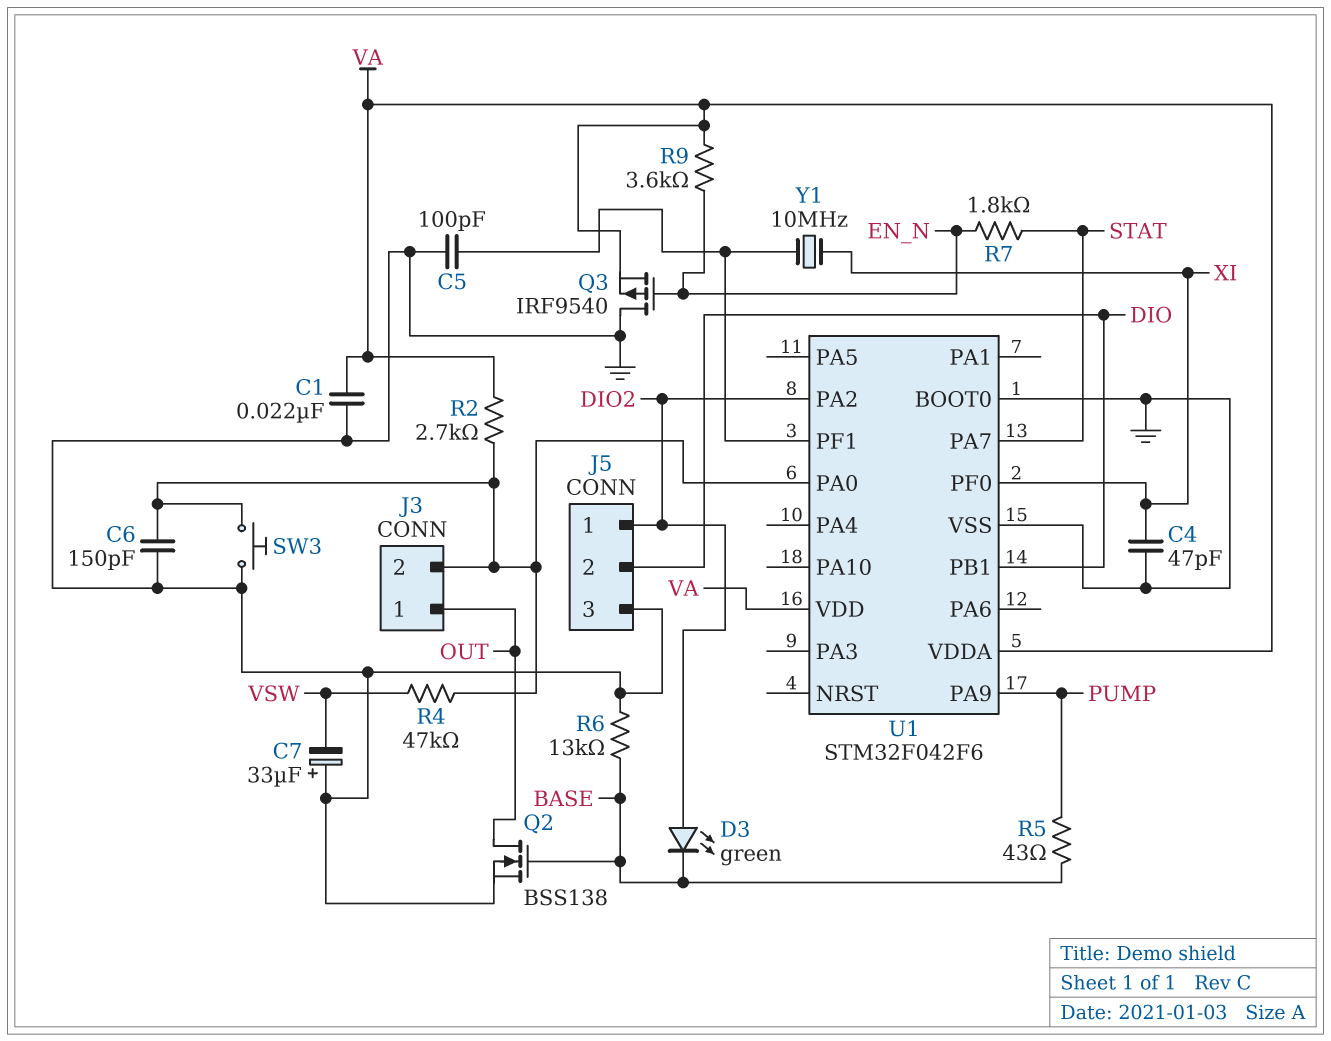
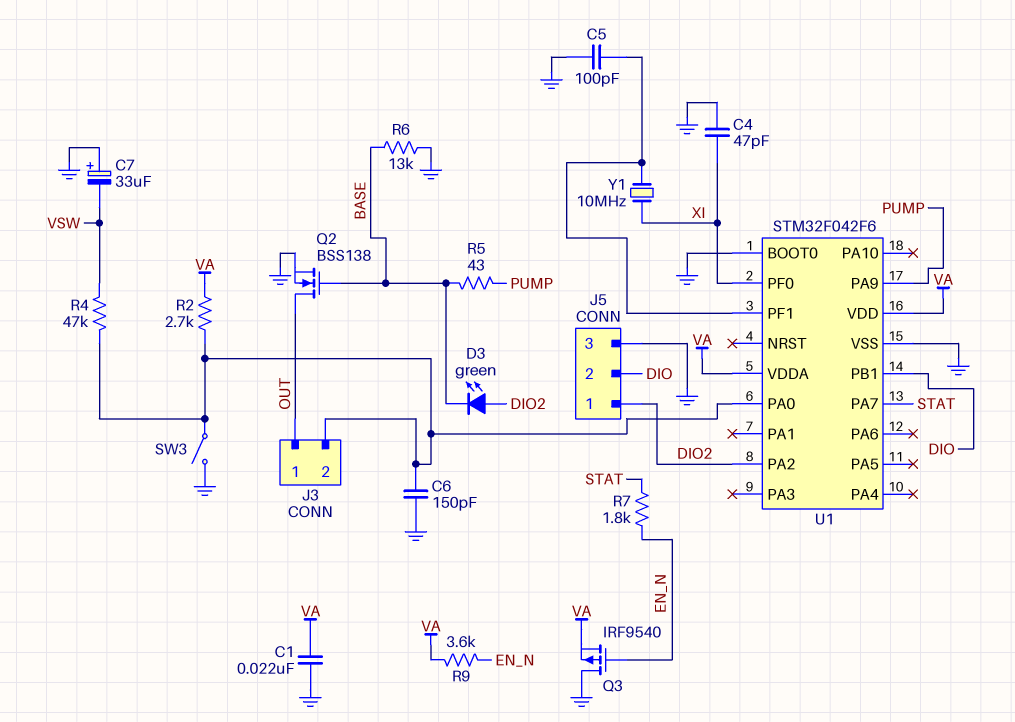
SW3: button (GND, J3/2) -> switch (GND, J3/2)

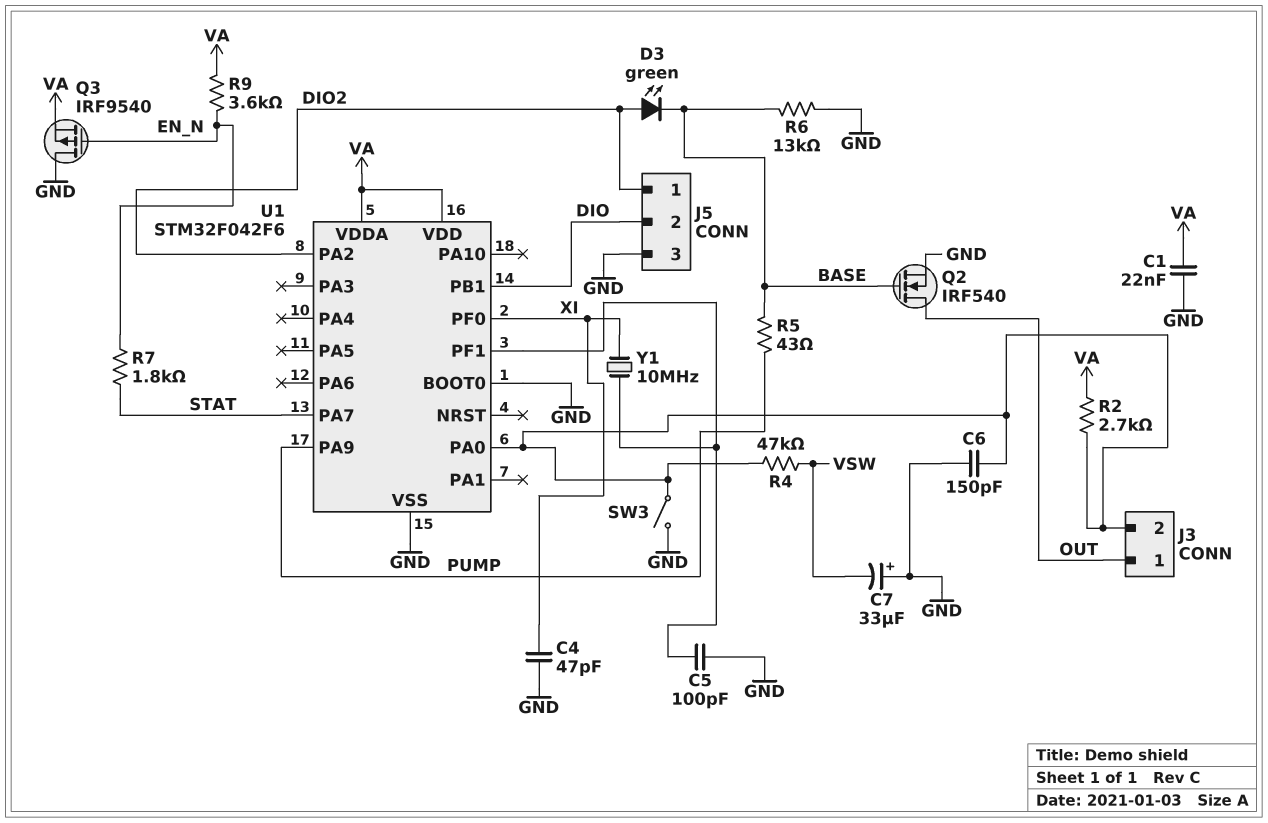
Q2: NMOS BSS138 (G BASE, D OUT, S GND) -> NMOS IRF540 (G BASE, D OUT, S GND)

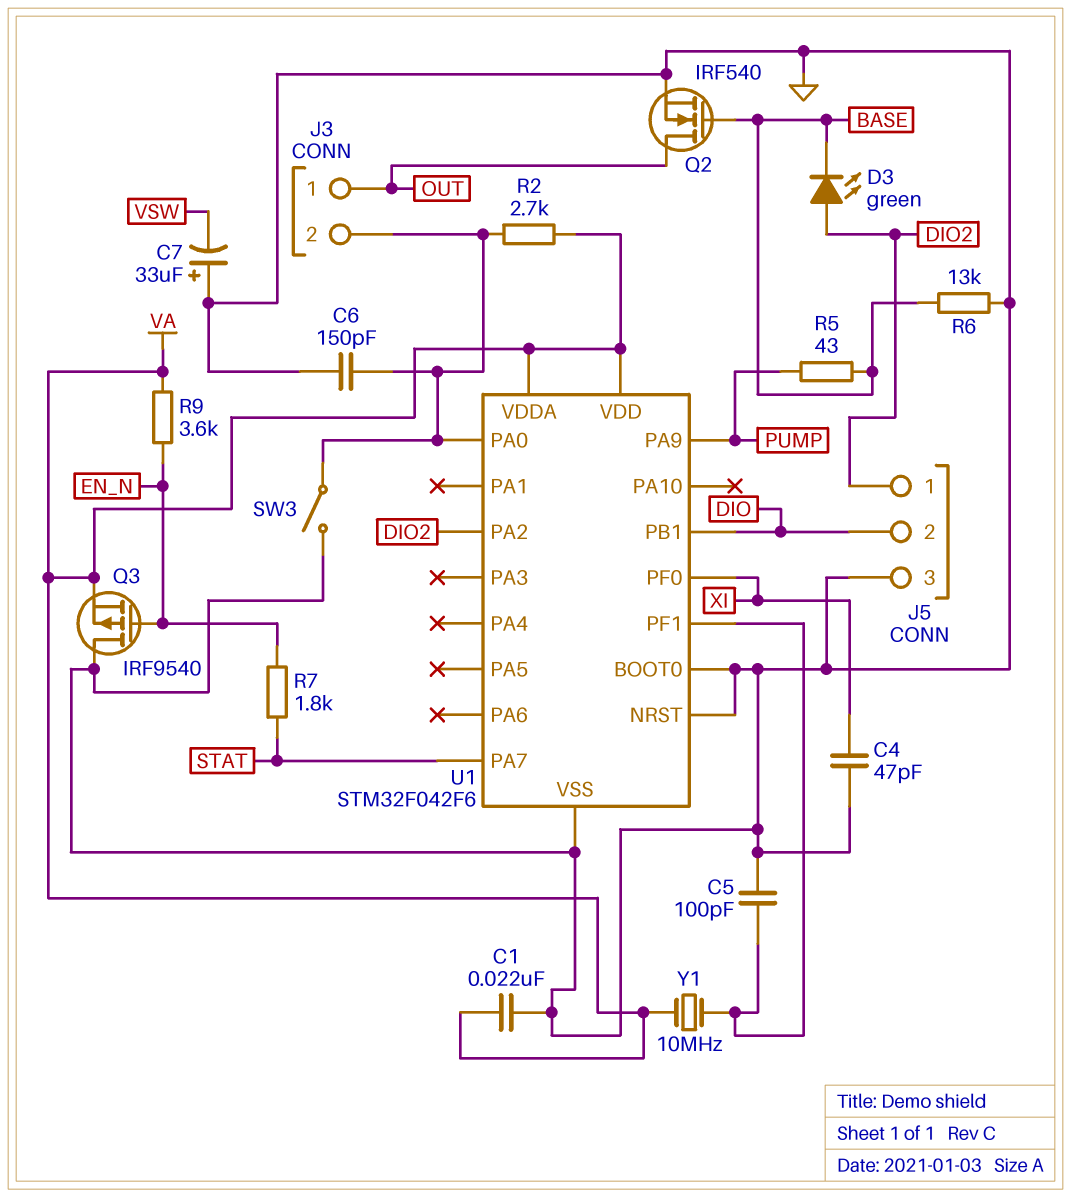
R4: 47k (J3/2, VSW) -> none
U1 pin NRST: none -> GND
Y1: 10MHz (U1/PF1, XI) -> 10MHz (U1/PF1, VA)

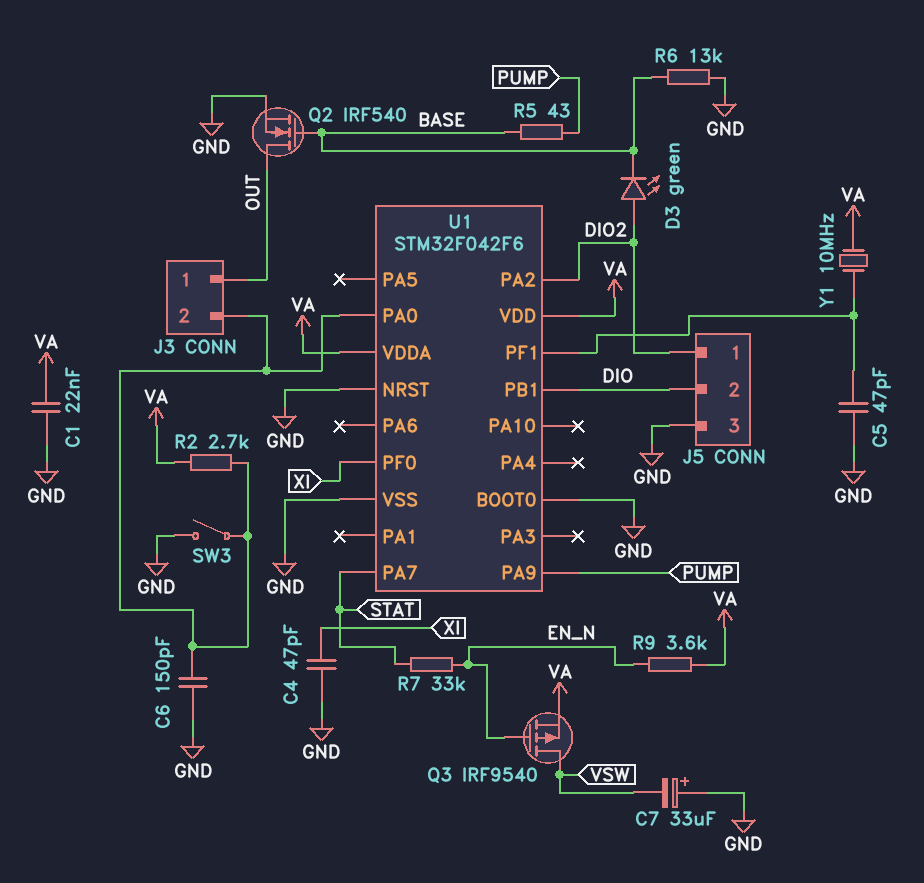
C5: 100pF (GND, U1/PF1) -> 47pF (GND, U1/PF1)
Q3: PMOS IRF9540 (G EN_N, D GND, S VA) -> PMOS IRF9540 (G EN_N, D VSW, S VA)
R7: 1.8k (EN_N, STAT) -> 33k (EN_N, STAT)

